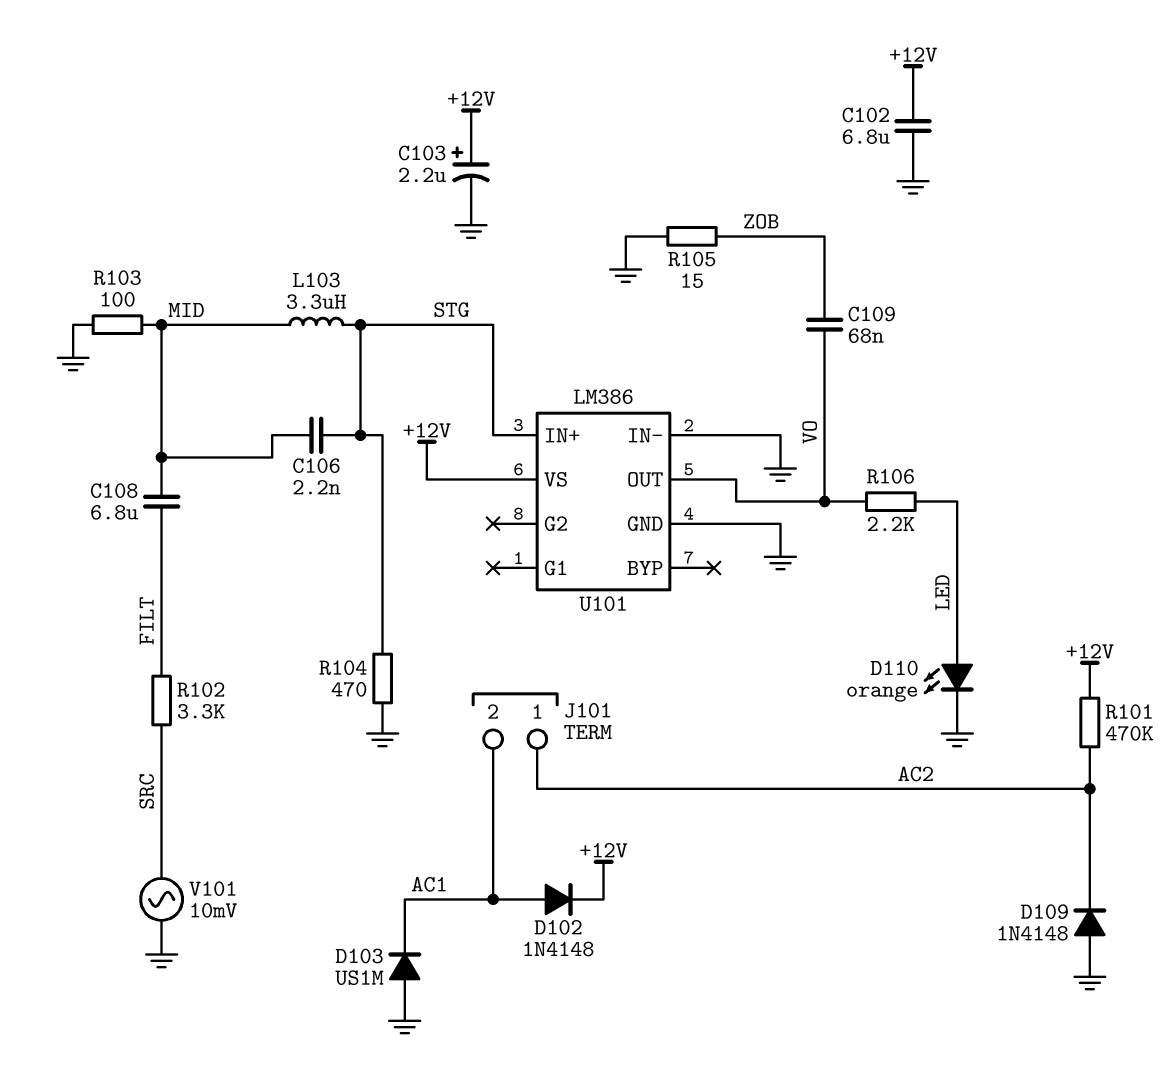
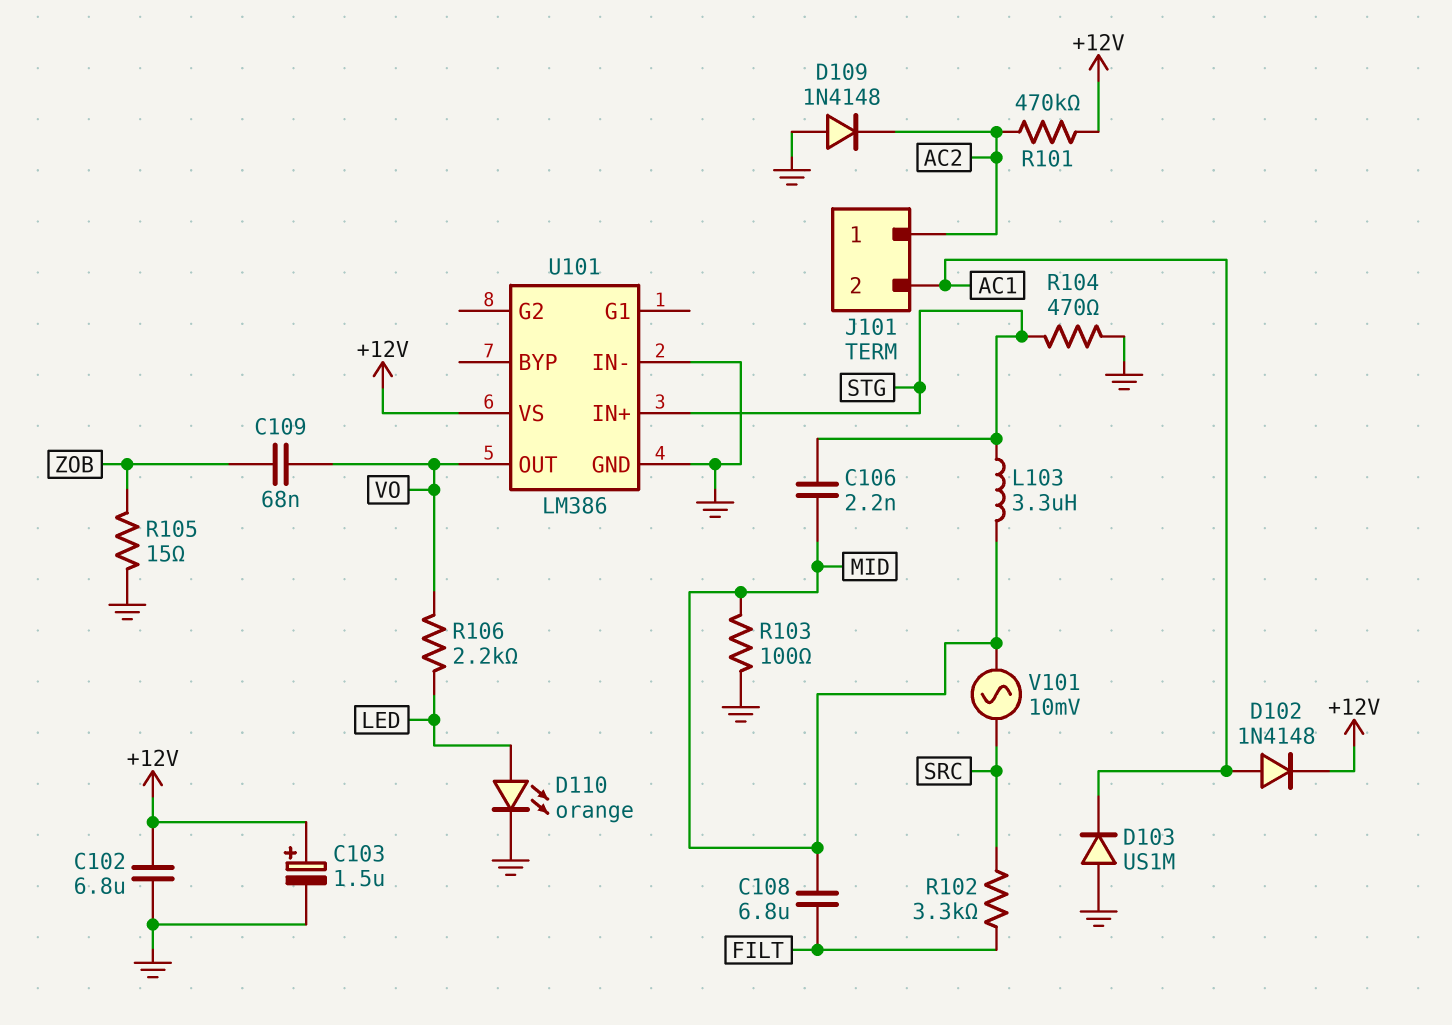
C103: 2.2uF (plus +12V, minus GND) -> 1.5uF (plus +12V, minus GND)
V101: AC 10mV (GND, SRC) -> AC 10mV (MID, SRC)

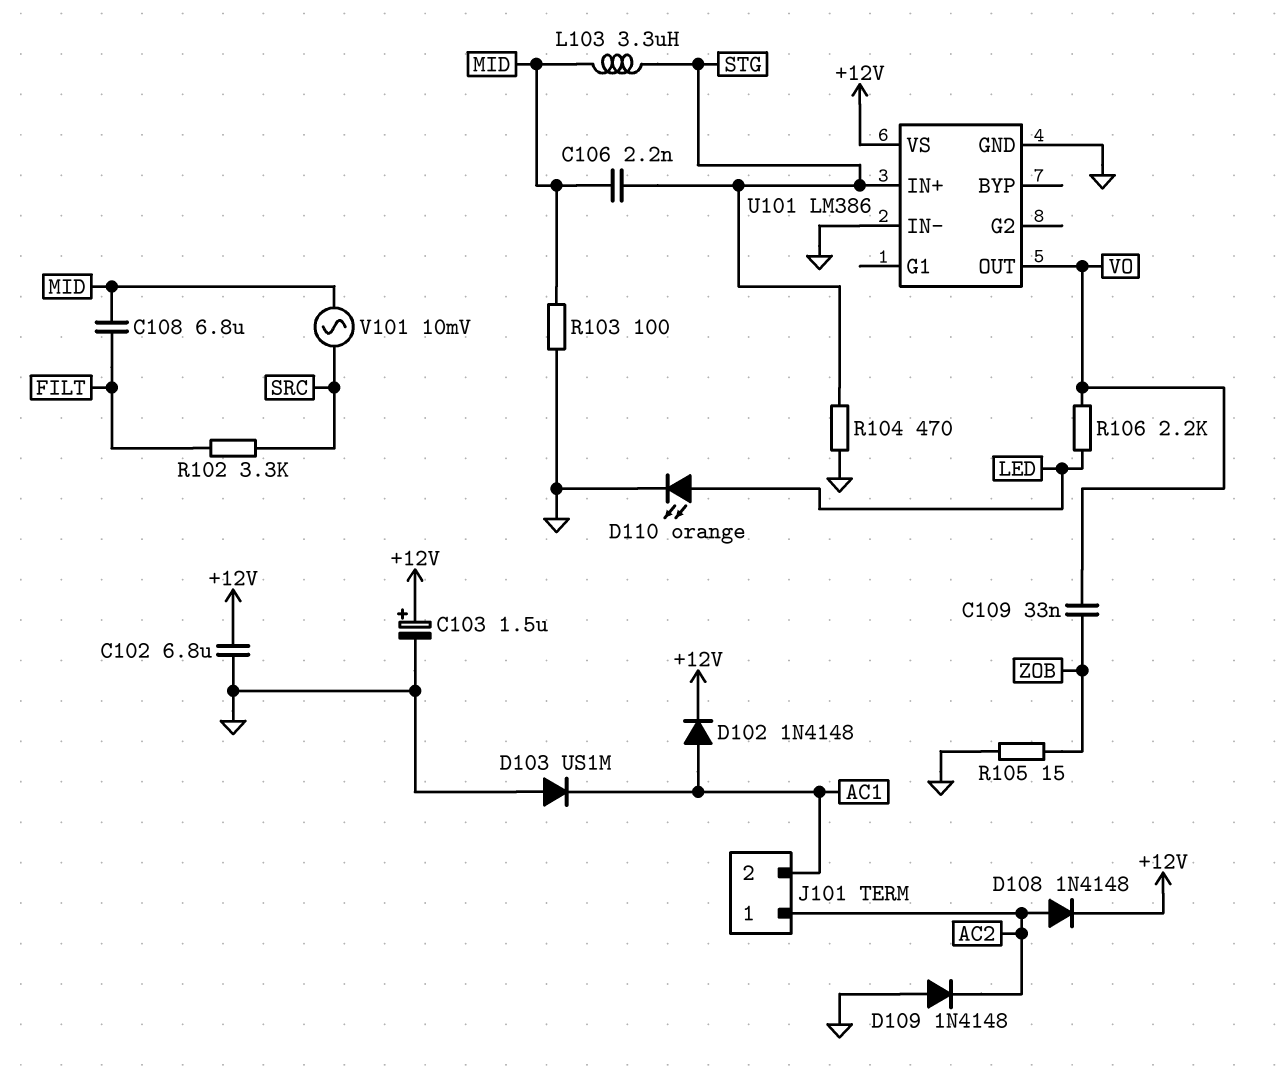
C109: 68nF (VO, ZOB) -> 33nF (VO, ZOB)
D108: none -> diode 1N4148 (A AC2, K +12V)
R101: 470k (+12V, AC2) -> none

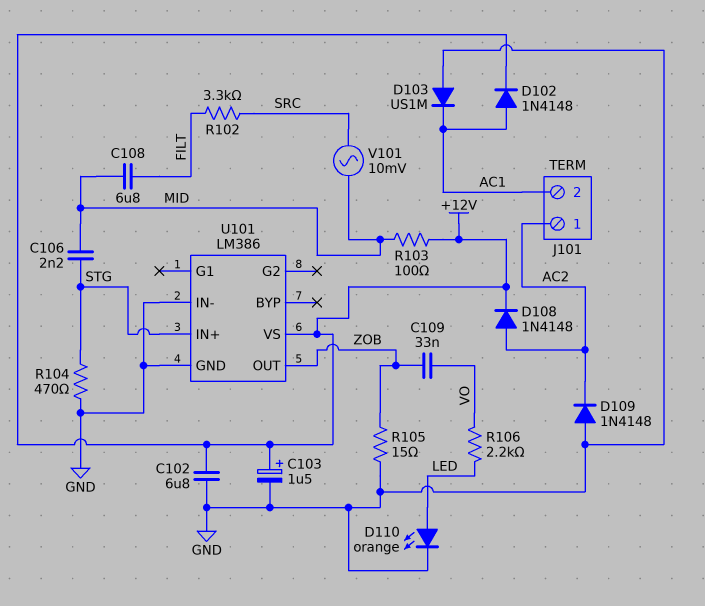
L103: 3.3uH (MID, STG) -> none
R103: 100 (GND, MID) -> 100 (+12V, MID)
U101 pin OUT: VO -> ZOB

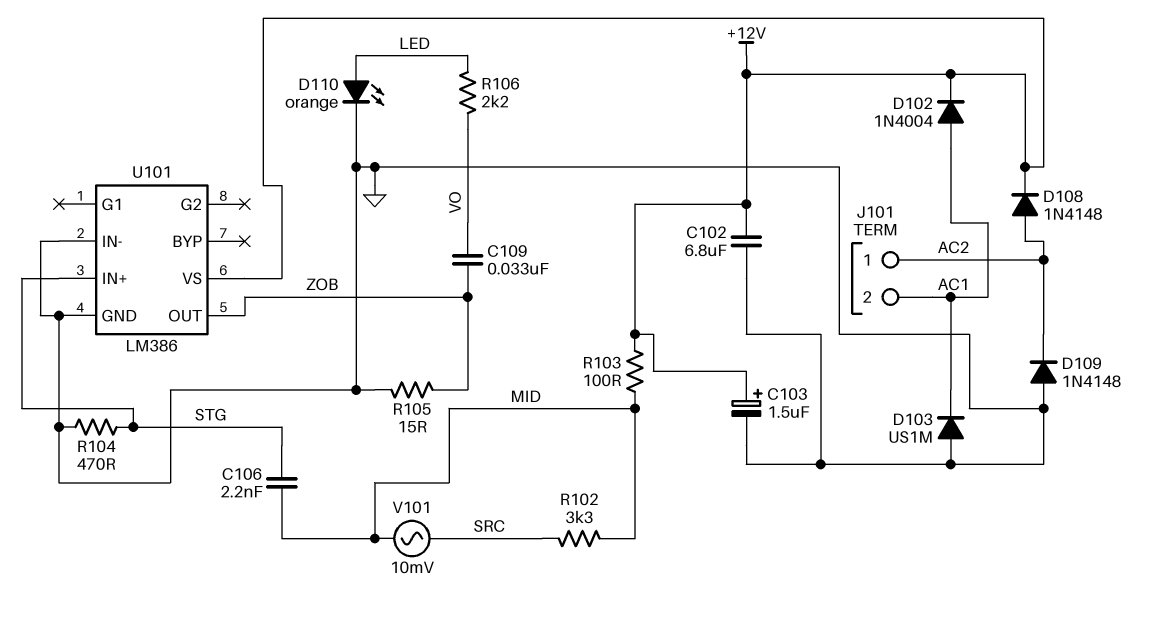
C108: 6.8uF (FILT, MID) -> none
D102: diode 1N4148 (A AC1, K +12V) -> diode 1N4004 (A AC1, K +12V)
R102: 3.3k (FILT, SRC) -> 3.3k (MID, SRC)

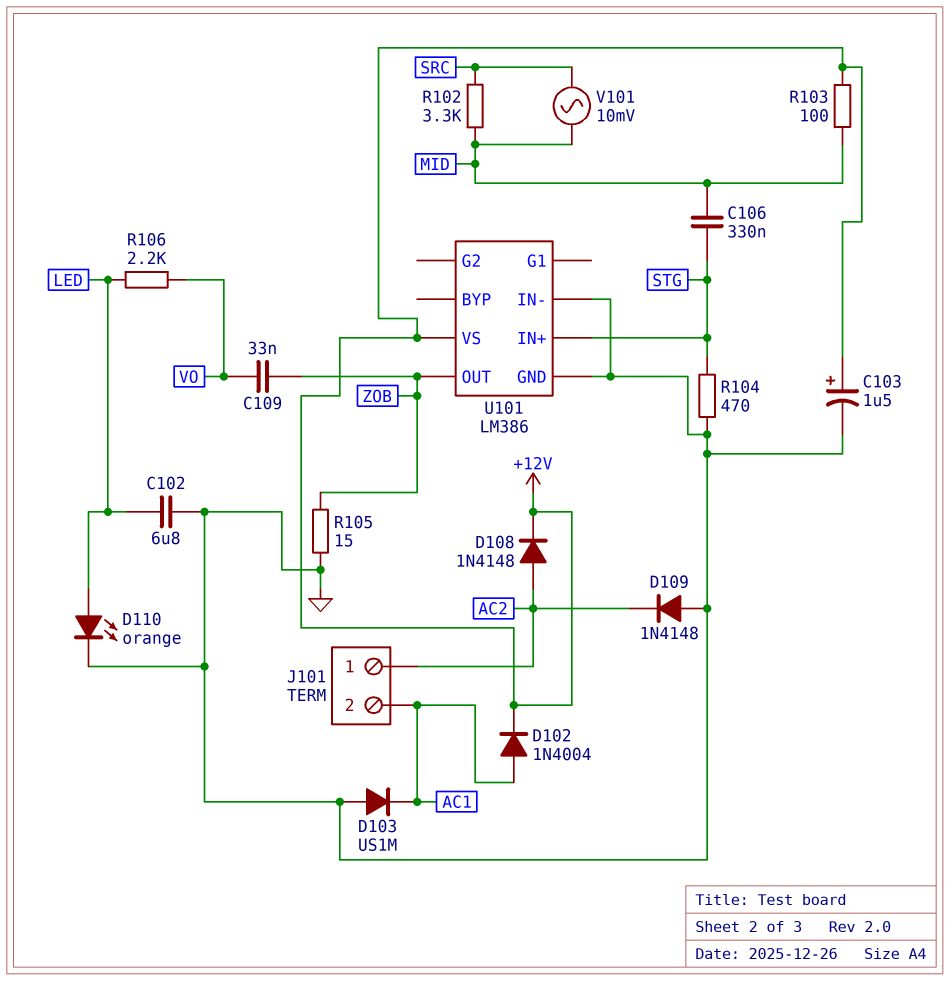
C102: 6.8uF (+12V, GND) -> 6.8uF (GND, LED)
C106: 2.2nF (MID, STG) -> 330nF (MID, STG)

